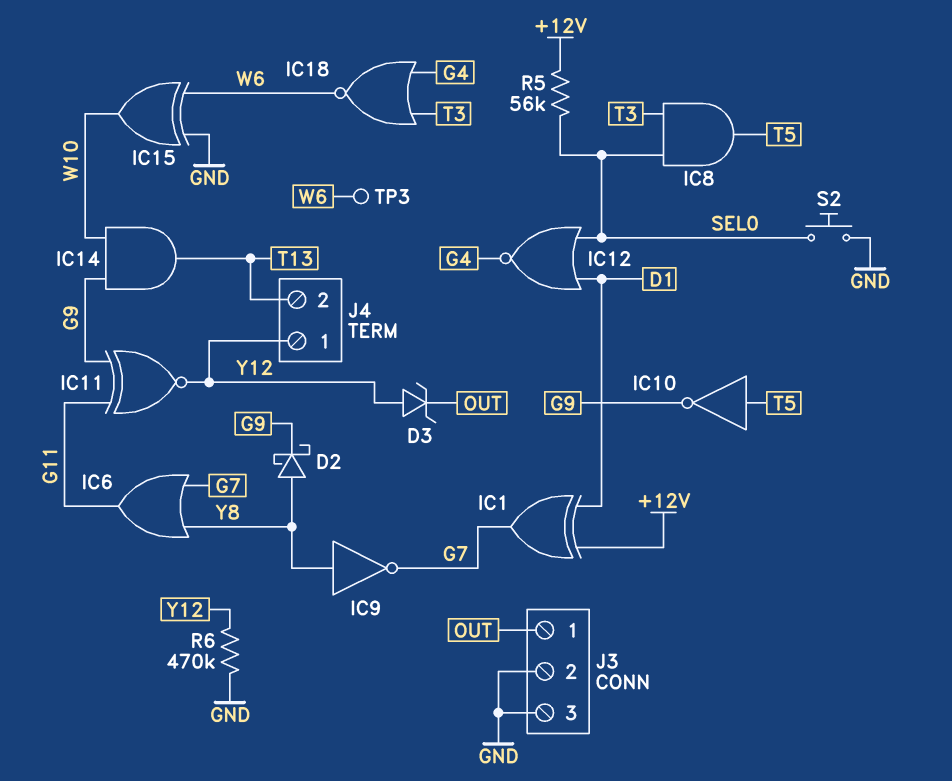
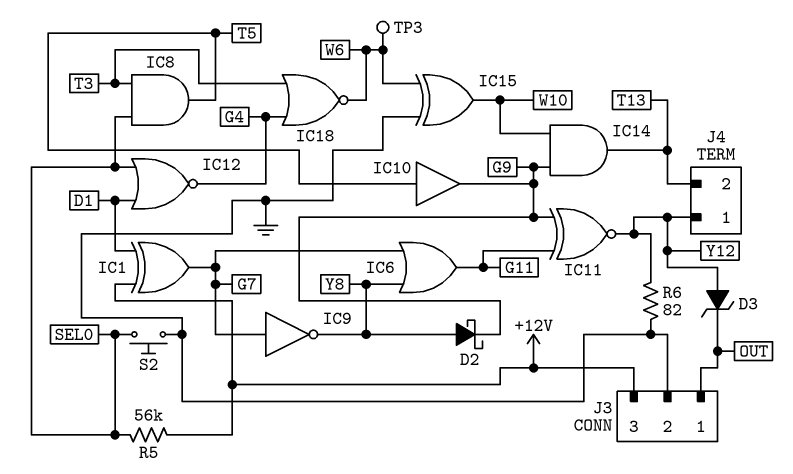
IC9: NOT (in Y8, out G7) -> NOT (in G7, out Y8)
IC10: NOT (in T5, out G9) -> buffer (in T5, out G9)
J3 pin 3: GND -> +12V
R6: 470k (GND, Y12) -> 82 (GND, Y12)

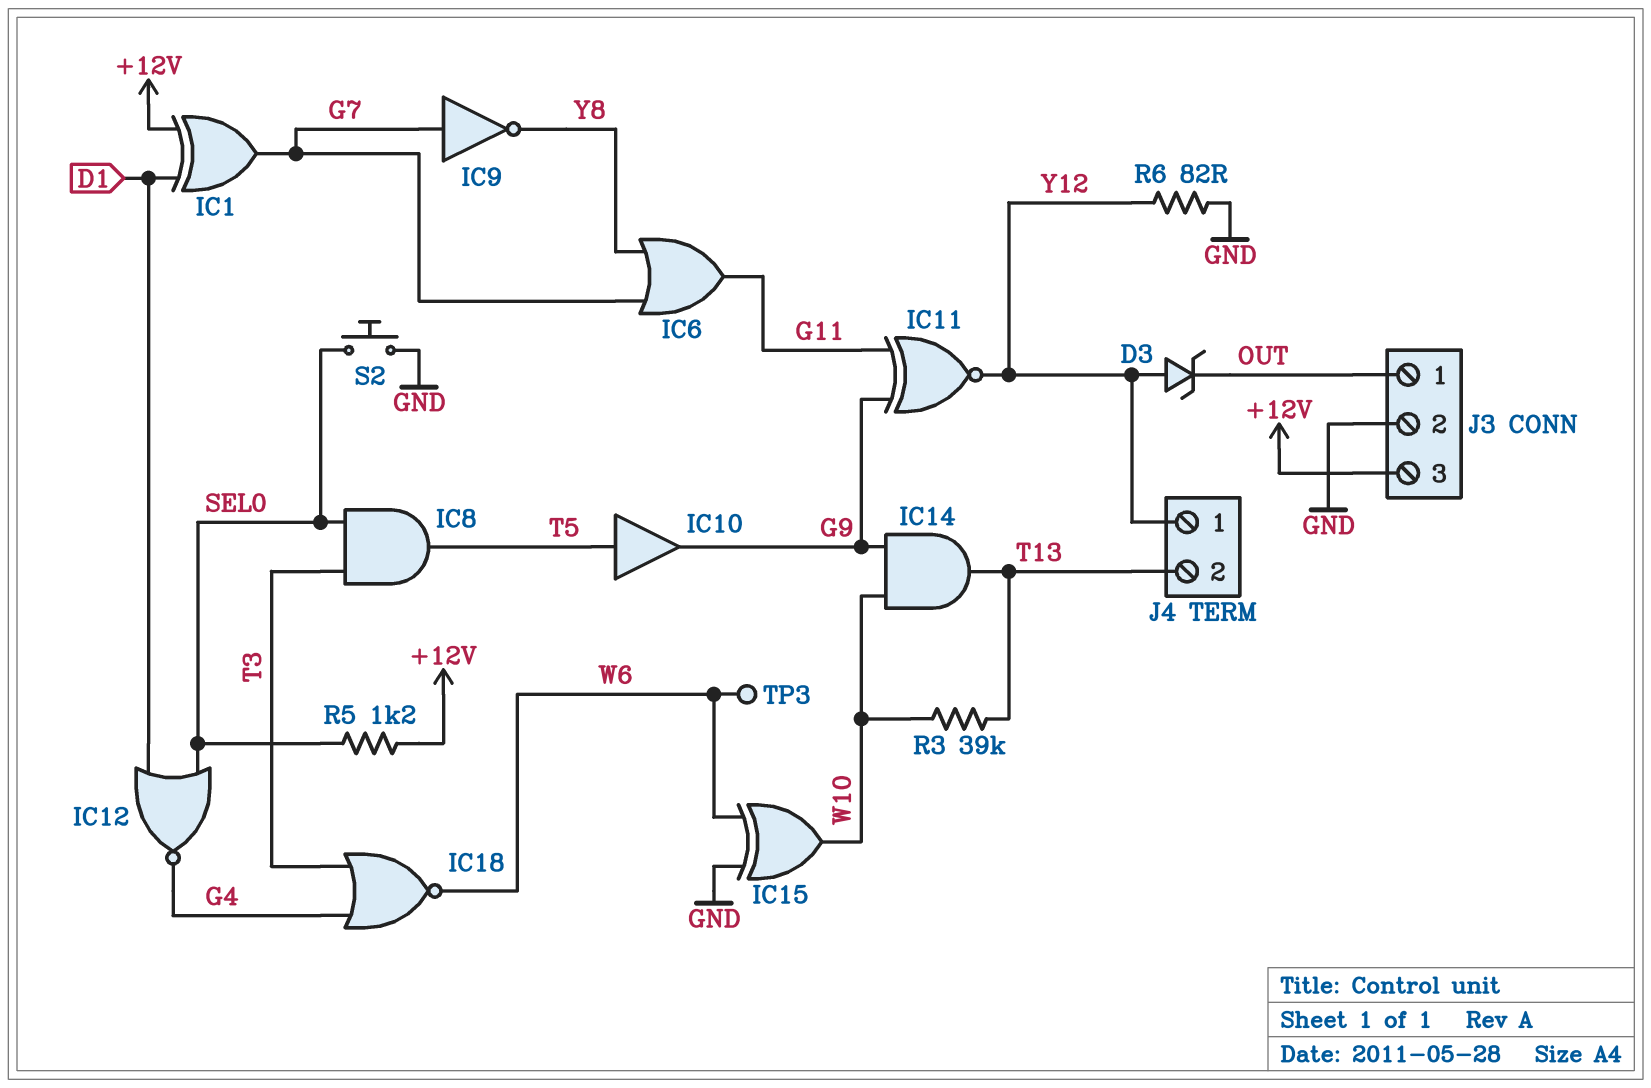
D2: schottky (A Y8, K G9) -> none
R3: none -> 39k (T13, W10)
R5: 56k (+12V, SEL0) -> 1.2k (+12V, SEL0)

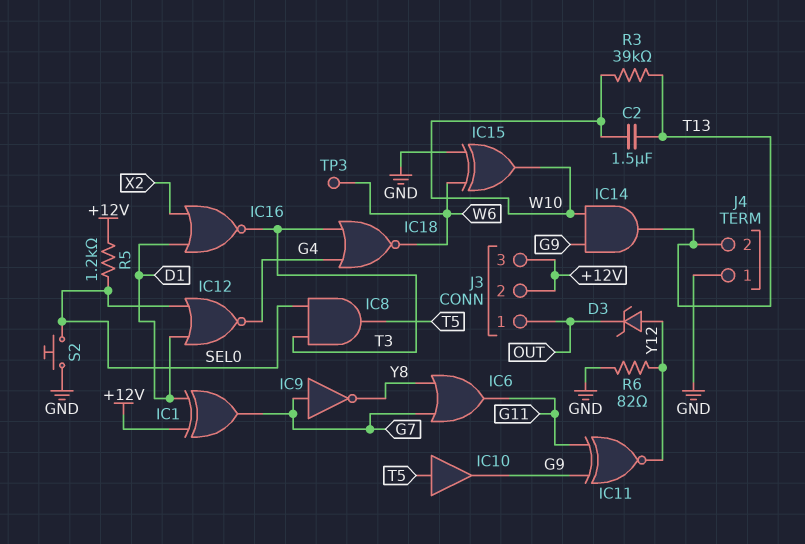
C2: none -> 1.5uF (T13, W10)
IC16: none -> NOR (in D1, in X2, out T3)
J3 pin 2: GND -> +12V
J4 pin 1: Y12 -> GND

